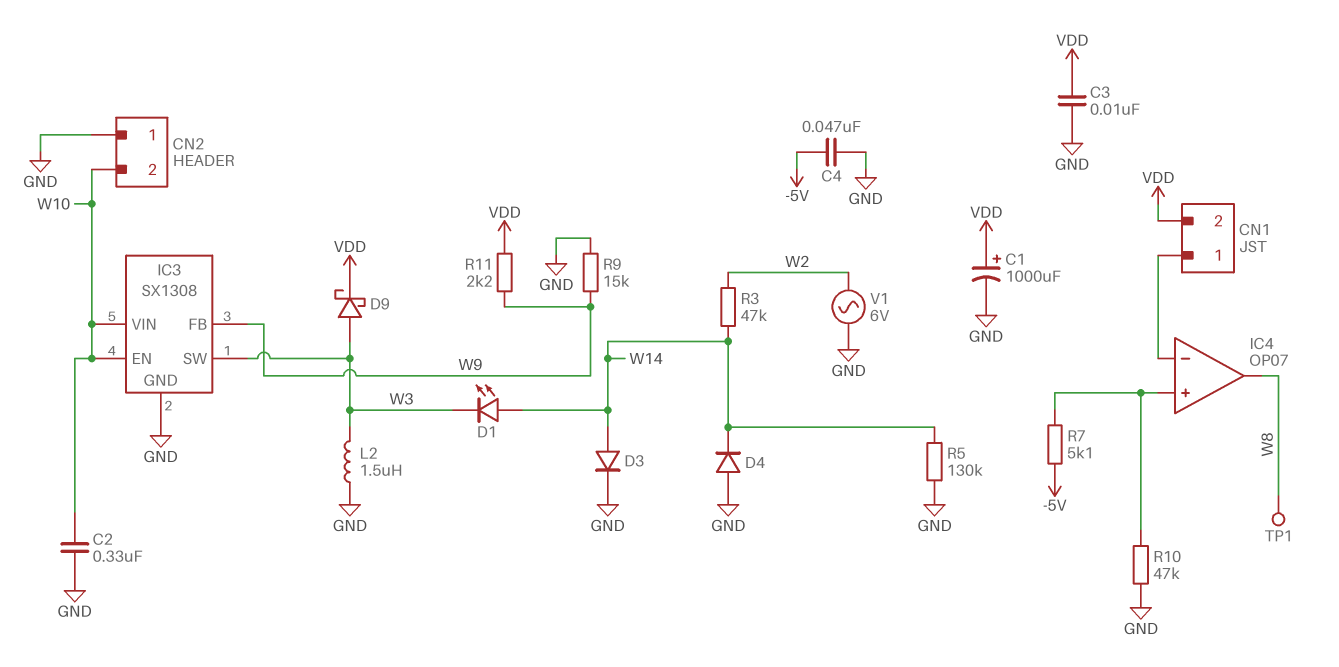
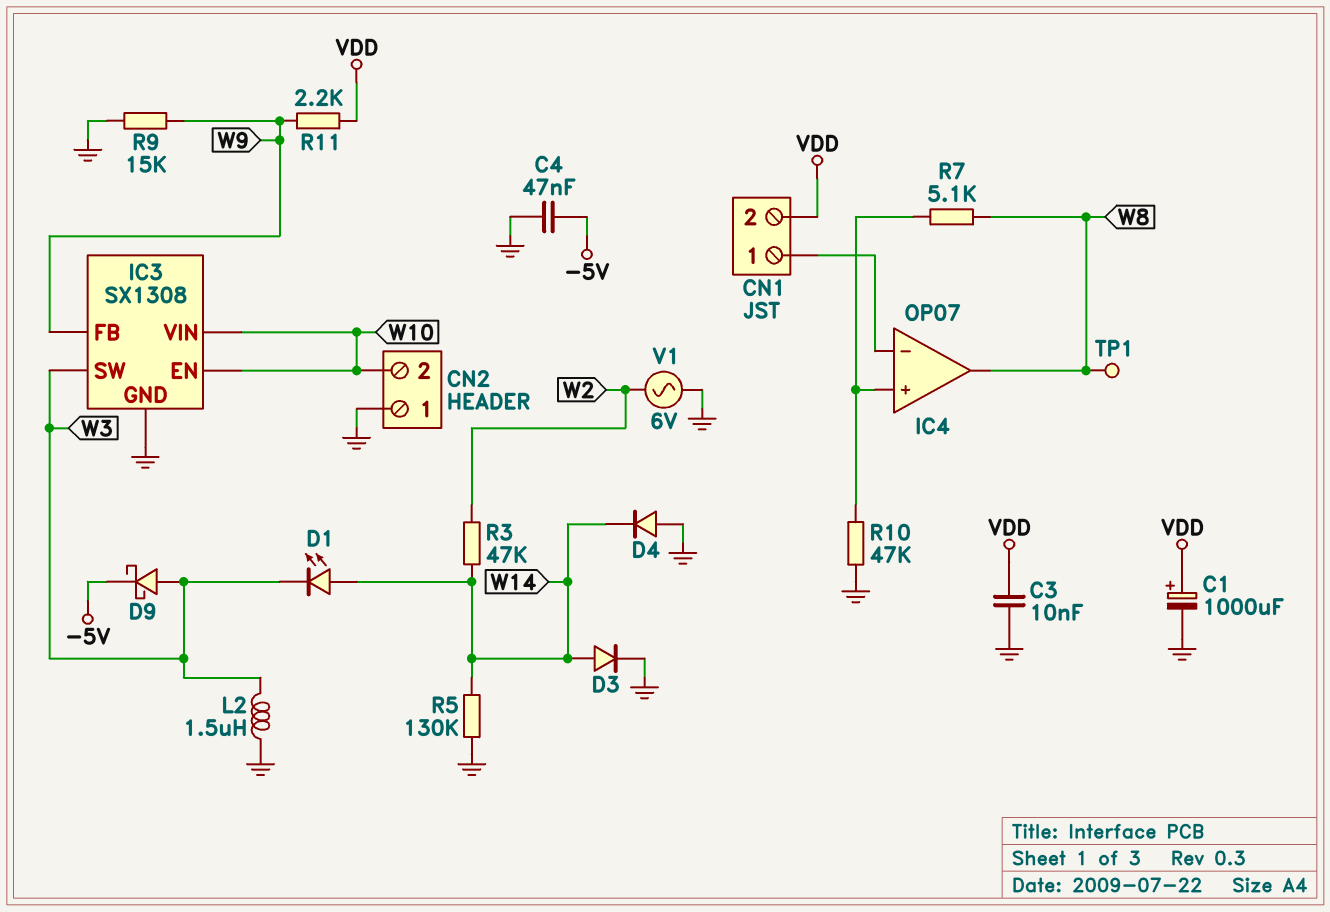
C2: 330nF (GND, W10) -> none
D9: schottky (A W3, K VDD) -> schottky (A W3, K -5V)
R7: 5.1k (-5V, IC4/in+) -> 5.1k (IC4/in+, W8)

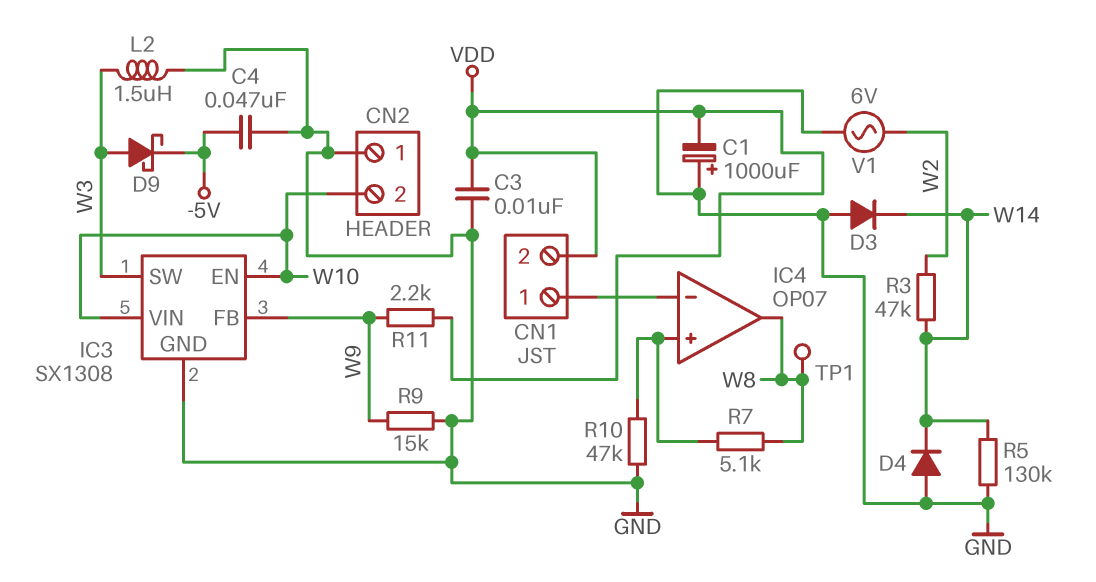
C1: 1000uF (plus VDD, minus GND) -> 1000uF (plus GND, minus VDD)
D1: LED (A W14, K W3) -> none
D3: diode (A W14, K GND) -> diode (A GND, K W14)

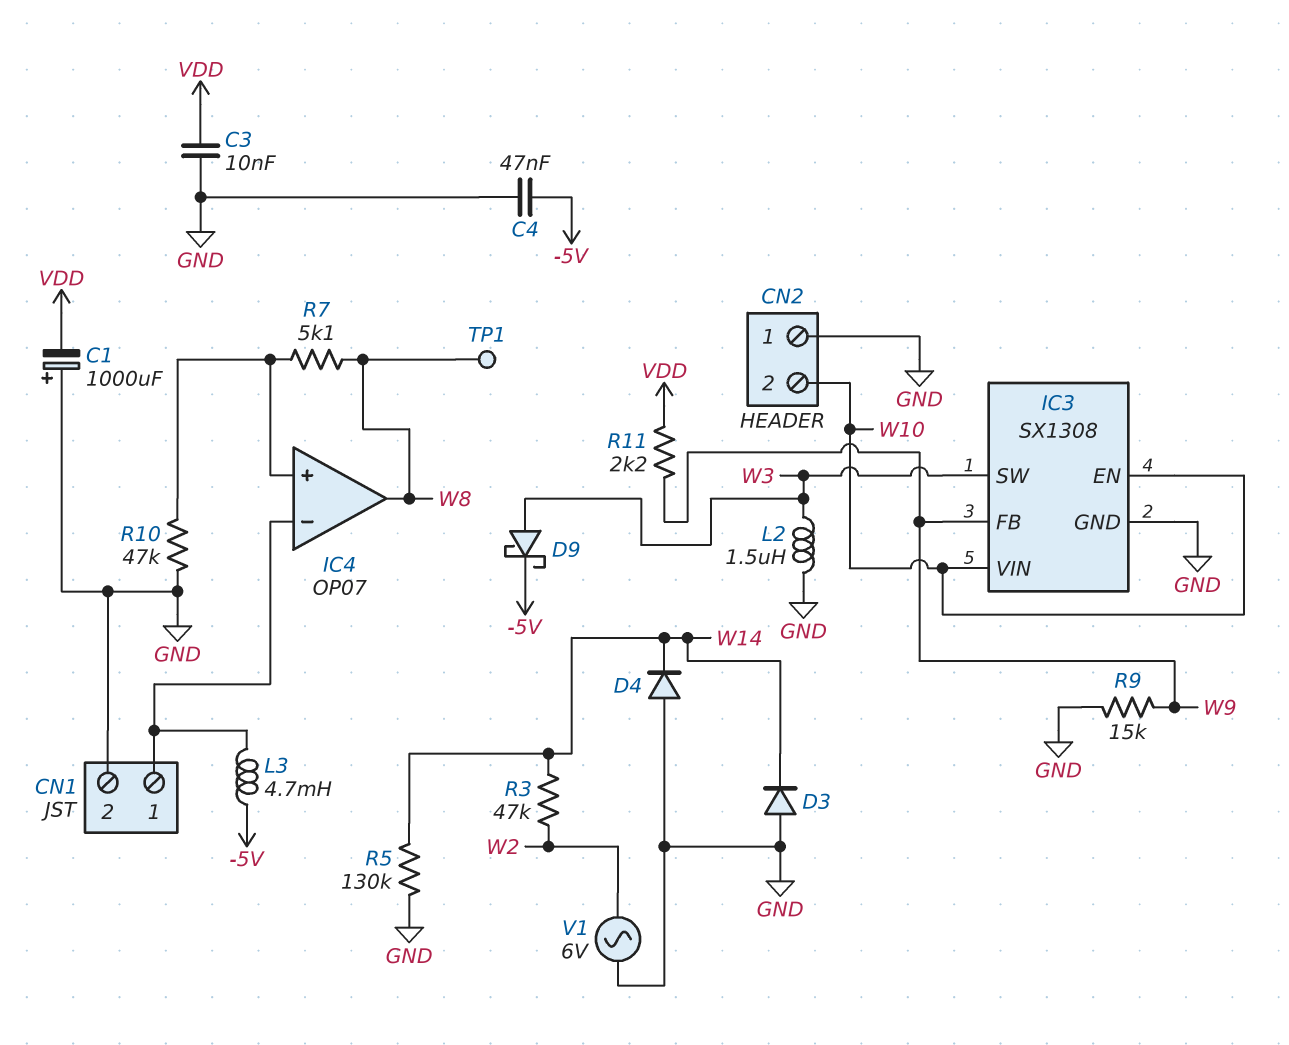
CN1 pin 2: VDD -> GND
L3: none -> 4.7mH (-5V, CN1/1)

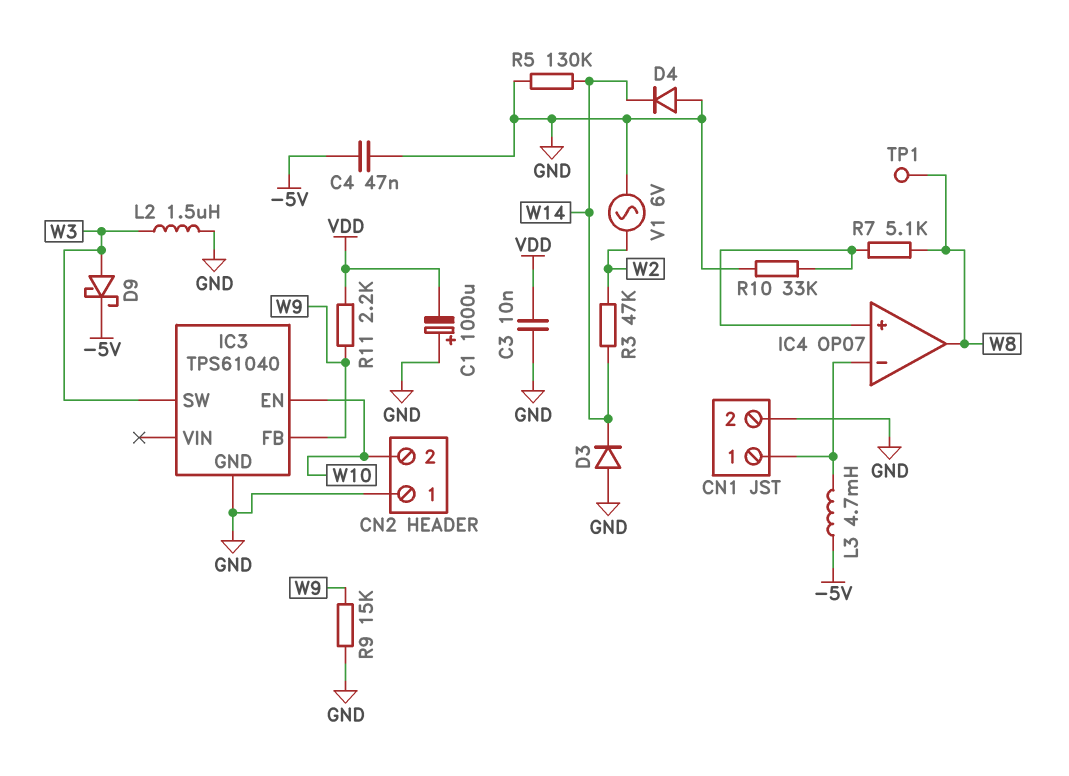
IC3: SX1308 -> TPS61040
IC3 pin VIN: W10 -> none
R10: 47k (GND, IC4/in+) -> 33k (GND, IC4/in+)

